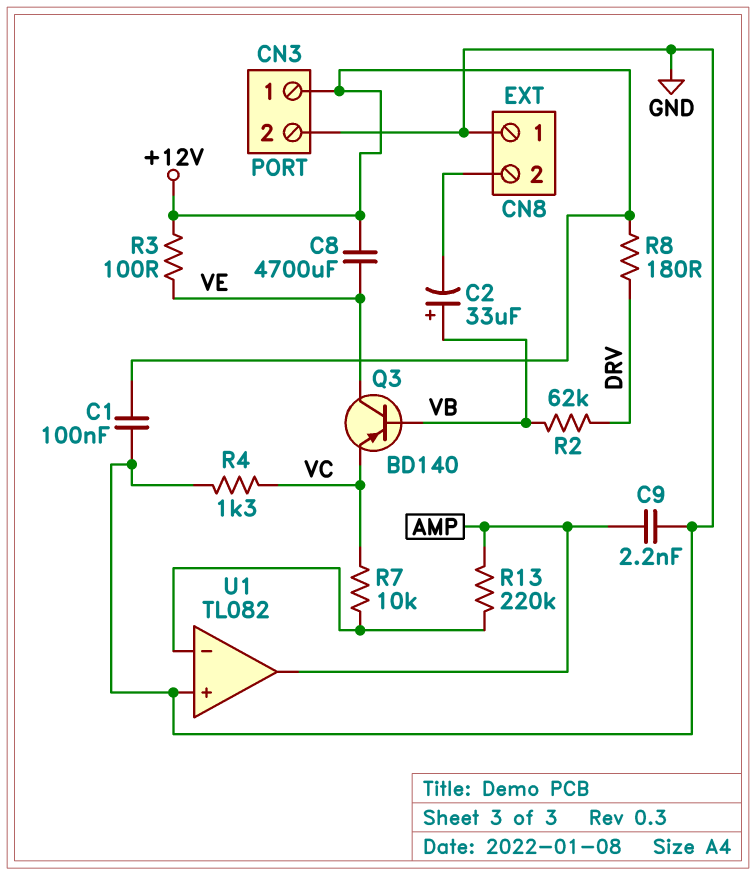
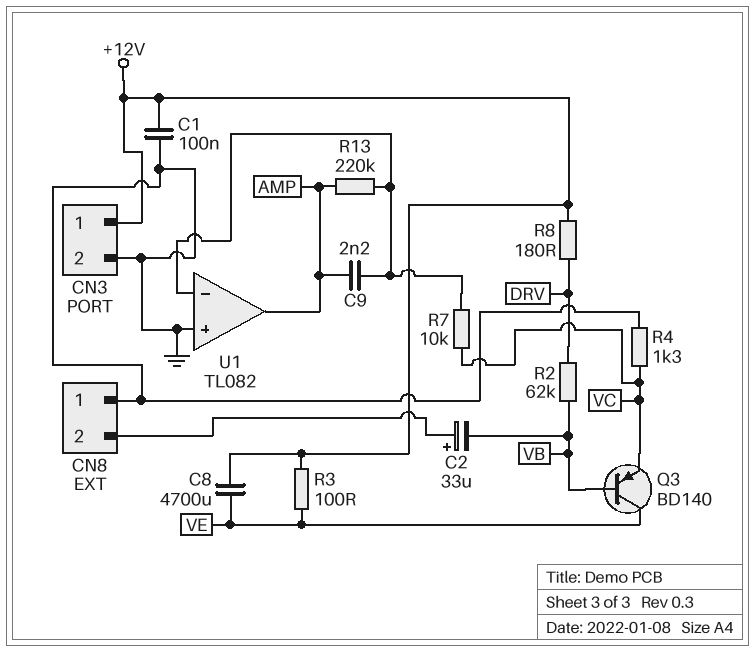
C2: 33uF (plus VB, minus CN8/2) -> 33uF (plus CN8/2, minus VB)
C9: 2.2nF (AMP, GND) -> 2.2nF (AMP, U1/in-)

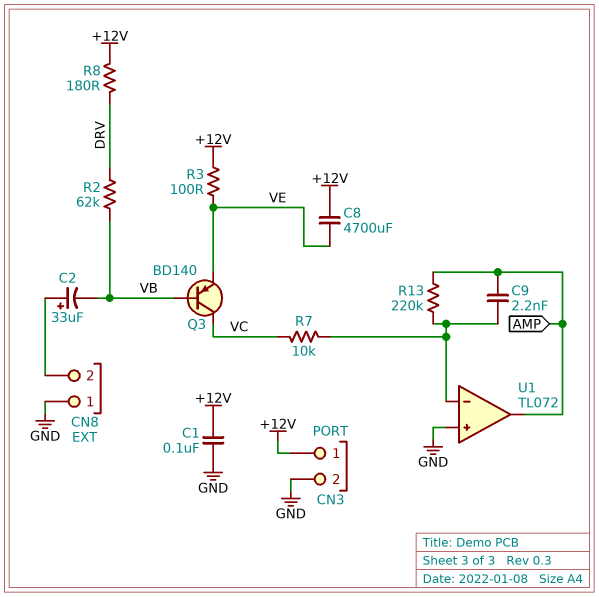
Q3: PNP BD140 (B VB, C VE, E VC) -> PNP BD140 (B VB, C VC, E VE)
R4: 1.3k (GND, VC) -> none
U1: TL082 -> TL072

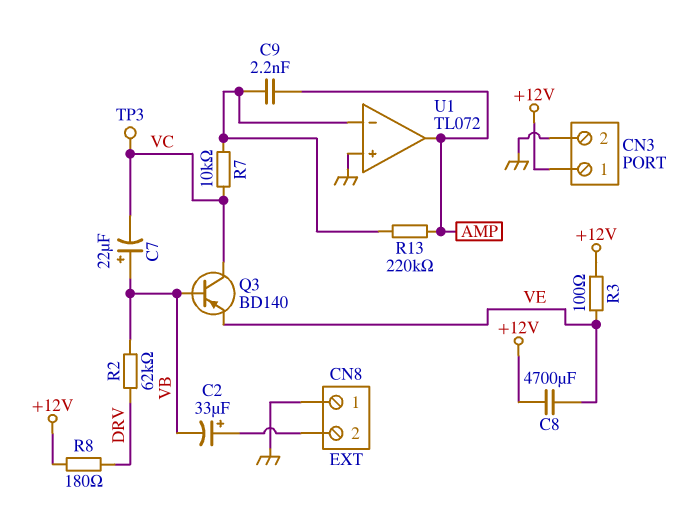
C1: 100nF (+12V, GND) -> none
C7: none -> 22uF (plus VB, minus VC)
TP3: none -> test point (VC)

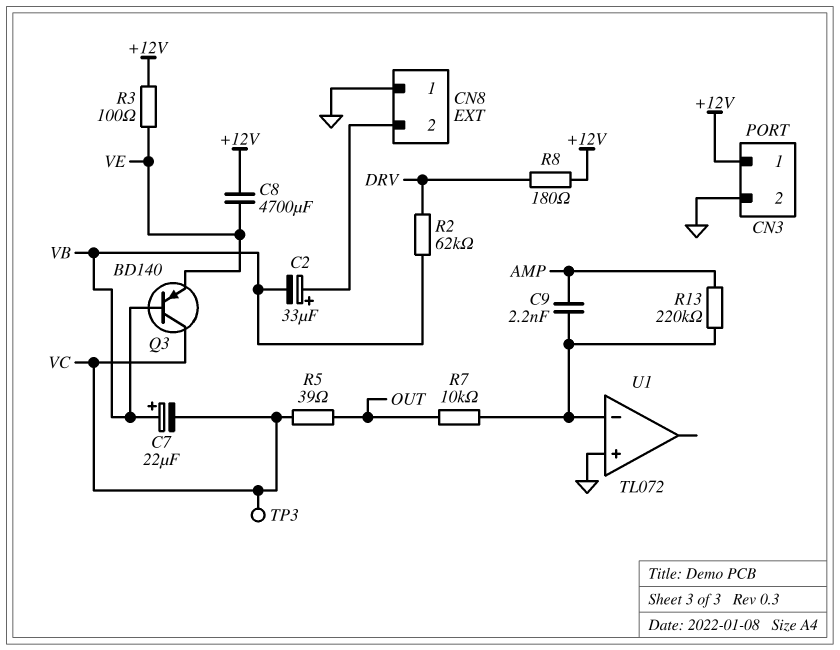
R5: none -> 39 (OUT, VC)
R7: 10k (U1/in-, VC) -> 10k (OUT, U1/in-)
U1 pin out: AMP -> none

